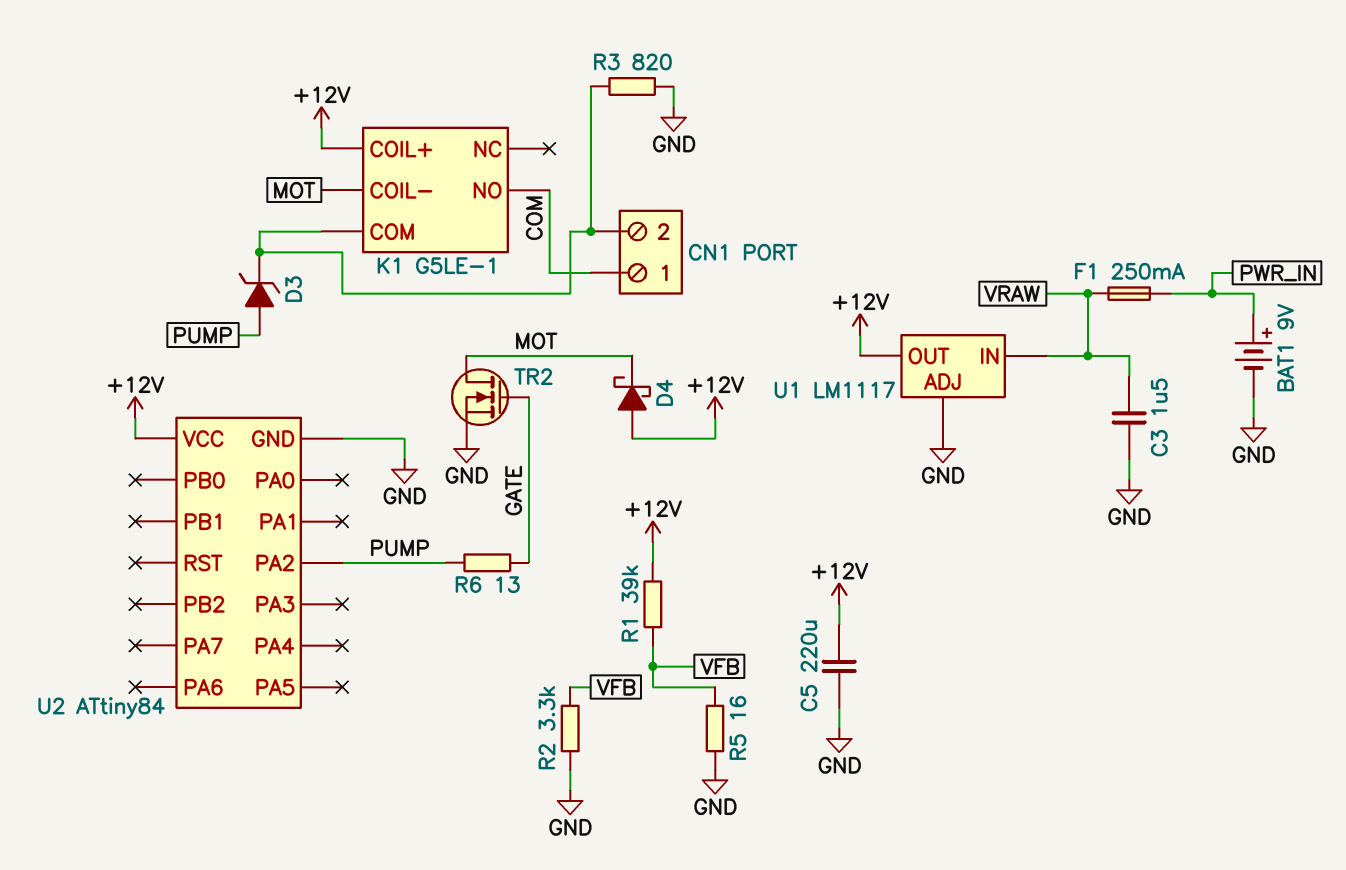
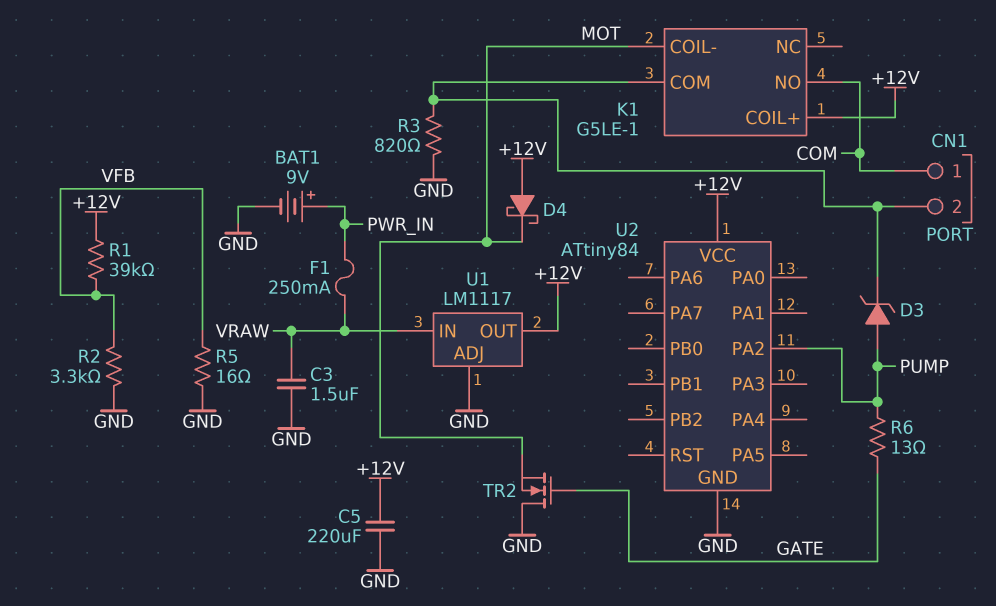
TR2: NMOS (G GATE, D MOT, S GND) -> NMOS (G GATE, D GND, S MOT)

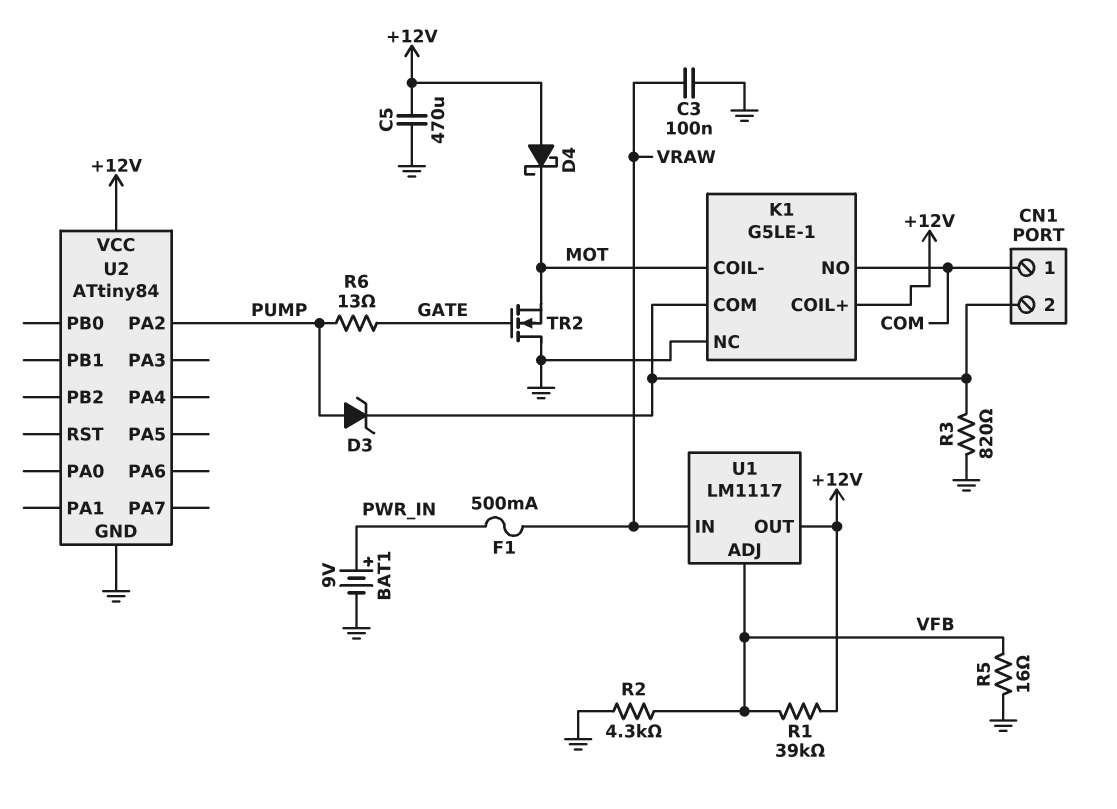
C3: 1.5uF (GND, VRAW) -> 100nF (GND, VRAW)
C5: 220uF (+12V, GND) -> 470uF (+12V, GND)
F1: 250mA (PWR_IN, VRAW) -> 500mA (PWR_IN, VRAW)
K1 pin NC: none -> GND
R2: 3.3k (GND, VFB) -> 4.3k (GND, VFB)
U1 pin ADJ: GND -> VFB

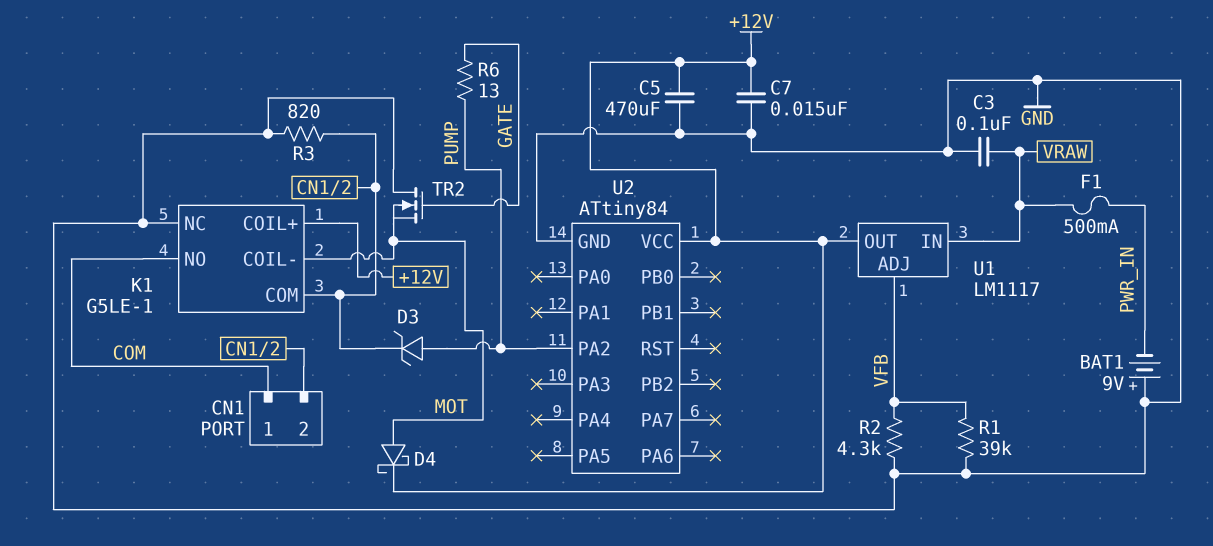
BAT1: 9V (plus PWR_IN, minus GND) -> 9V (plus GND, minus PWR_IN)
C7: none -> 15nF (+12V, GND)
D4: schottky (A +12V, K MOT) -> schottky (A MOT, K +12V)
R1: 39k (+12V, VFB) -> 39k (GND, VFB)
R5: 16 (GND, VFB) -> none

